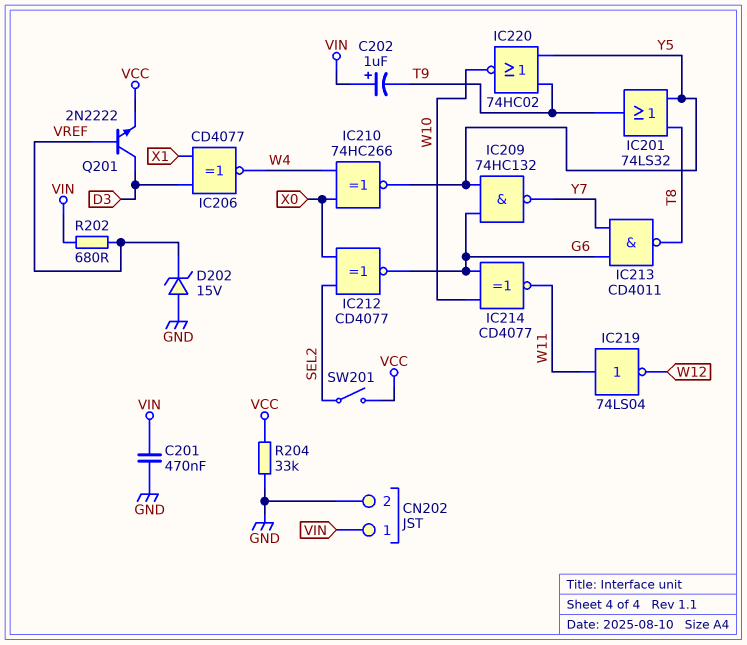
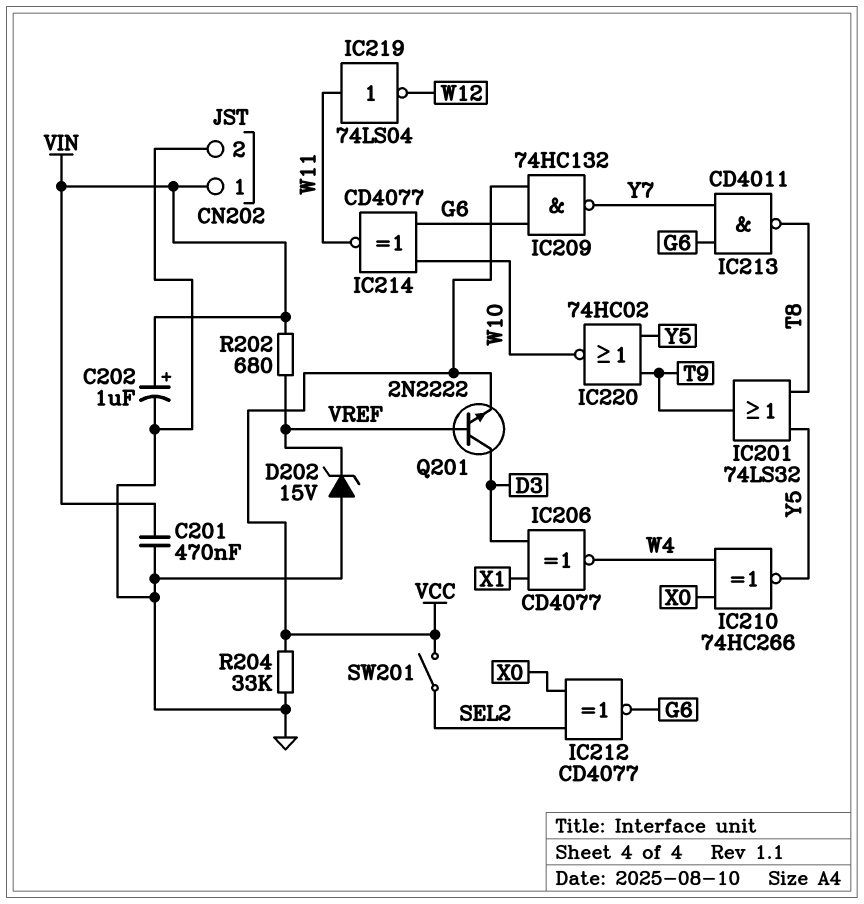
C202: 1uF (plus VIN, minus T9) -> 1uF (plus VIN, minus GND)
IC209: NAND 74HC132 (in G6, in Y5, out Y7) -> NAND 74HC132 (in G6, in VCC, out Y7)

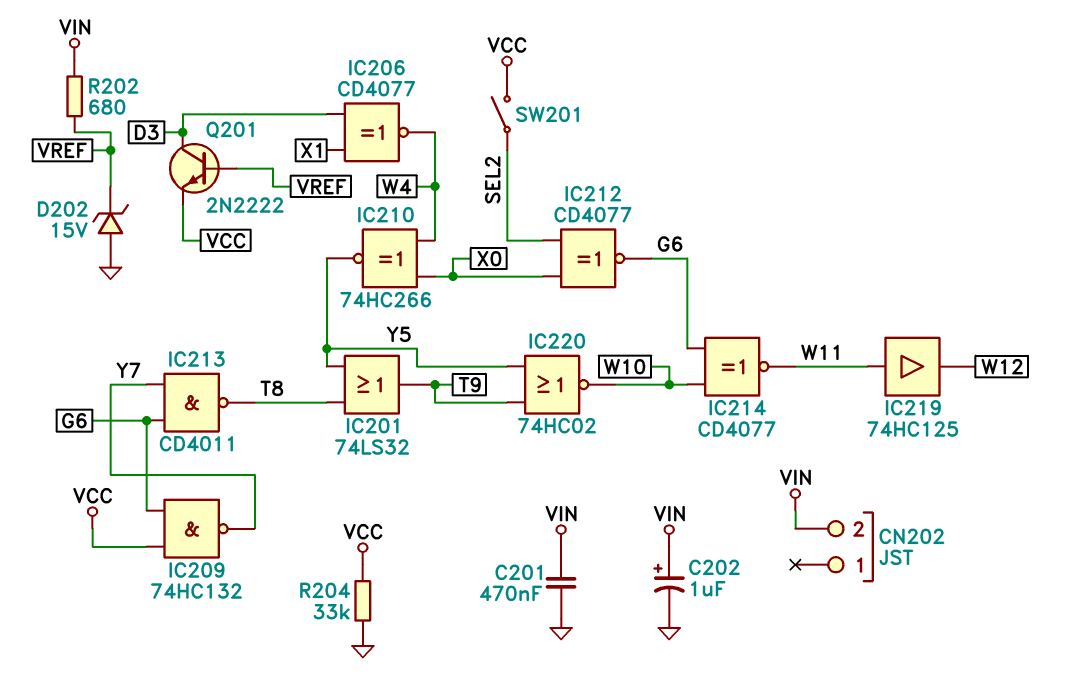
CN202 pin 1: VIN -> none
CN202 pin 2: GND -> VIN
IC219: NOT 74LS04 (in W11, out W12) -> buffer 74HC125 (in W11, out W12)

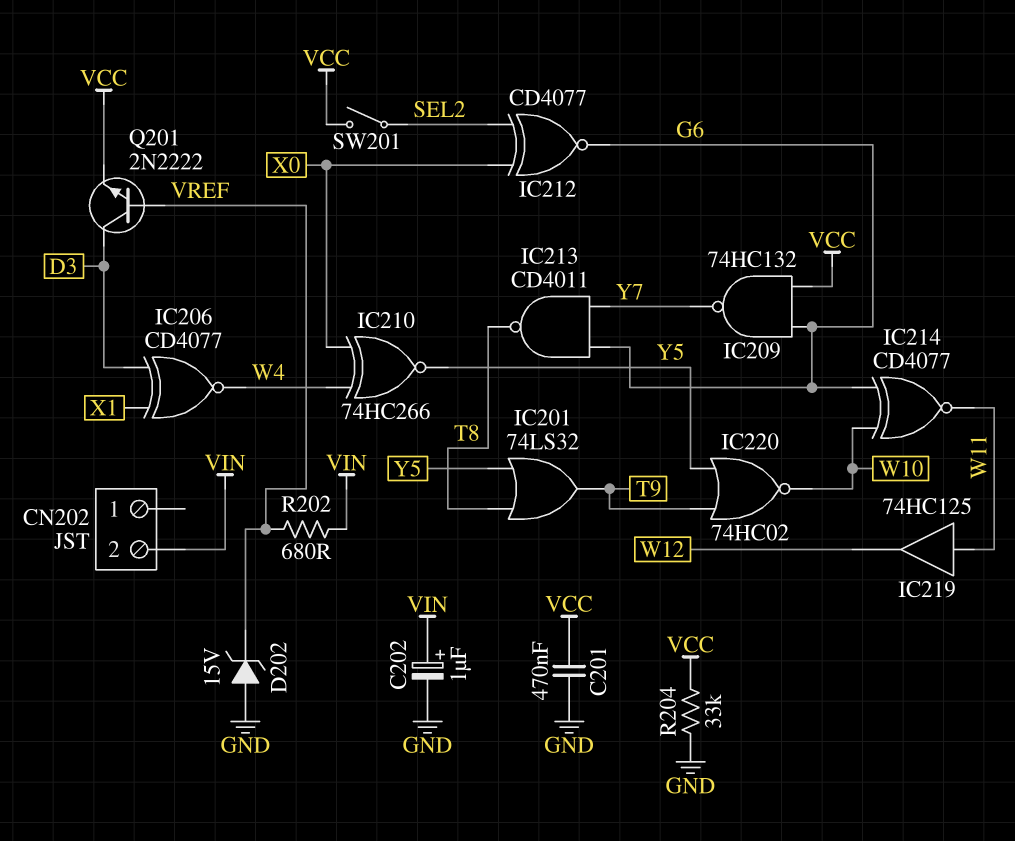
C201: 470nF (GND, VIN) -> 470nF (GND, VCC)

